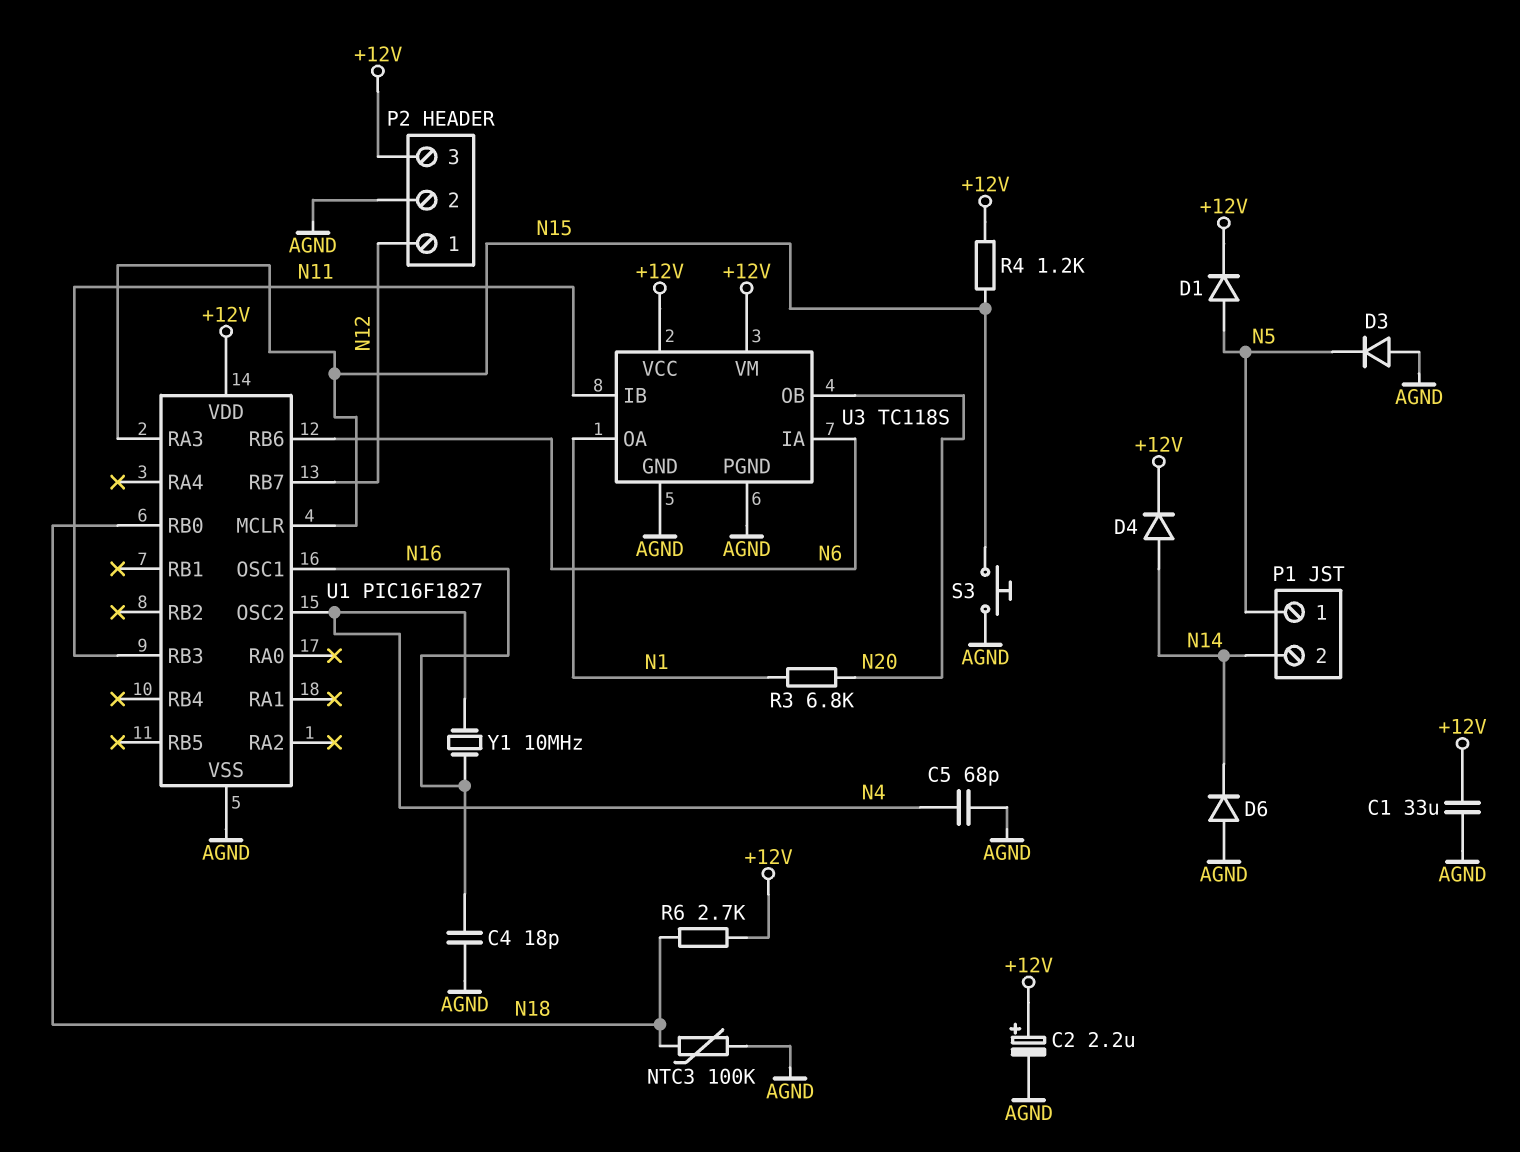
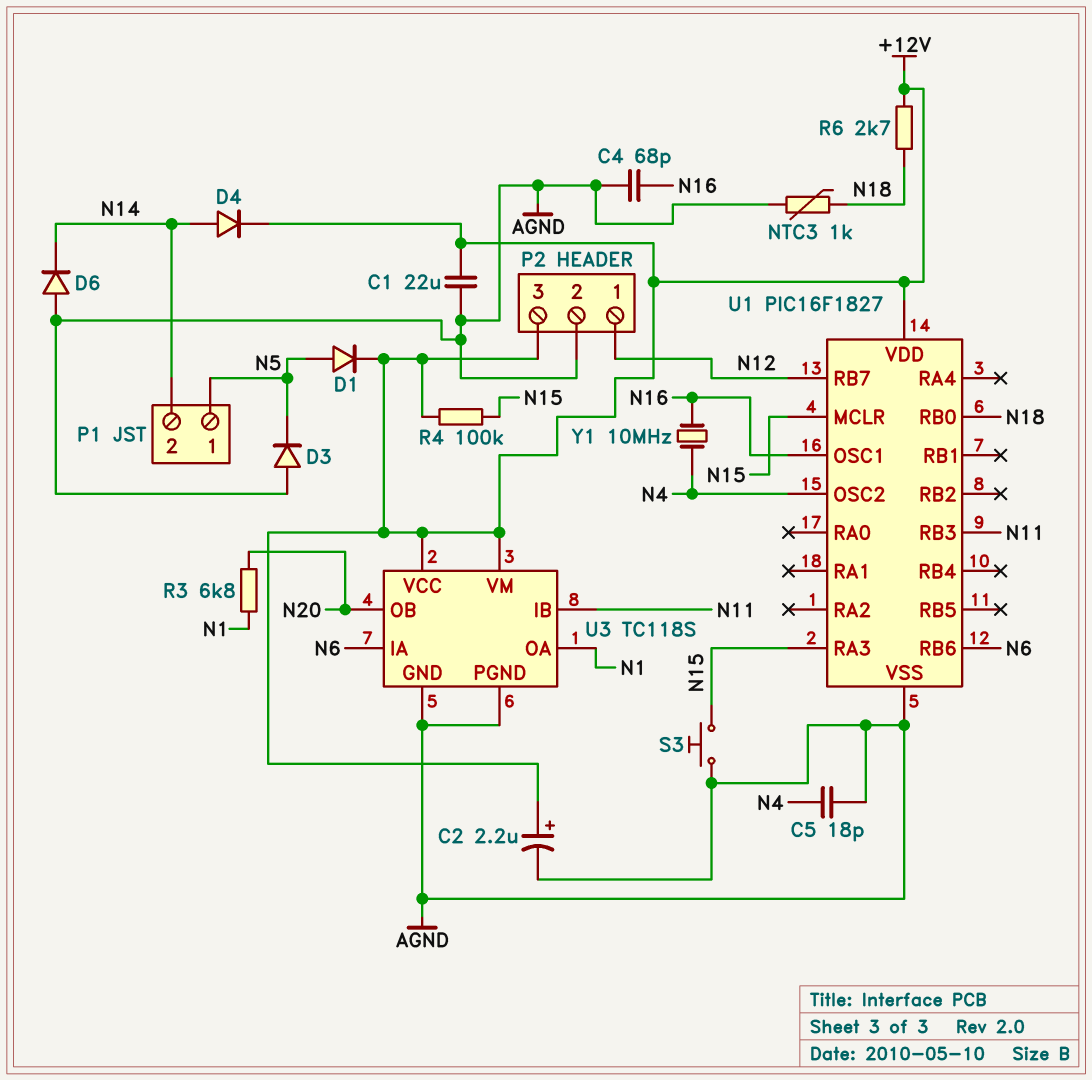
C1: 33uF (+12V, AGND) -> 22uF (+12V, AGND)
C4: 18pF (AGND, N16) -> 68pF (AGND, N16)
C5: 68pF (AGND, N4) -> 18pF (AGND, N4)
NTC3: 100k (AGND, N18) -> 1k (AGND, N18)
R4: 1.2k (+12V, N15) -> 100k (+12V, N15)

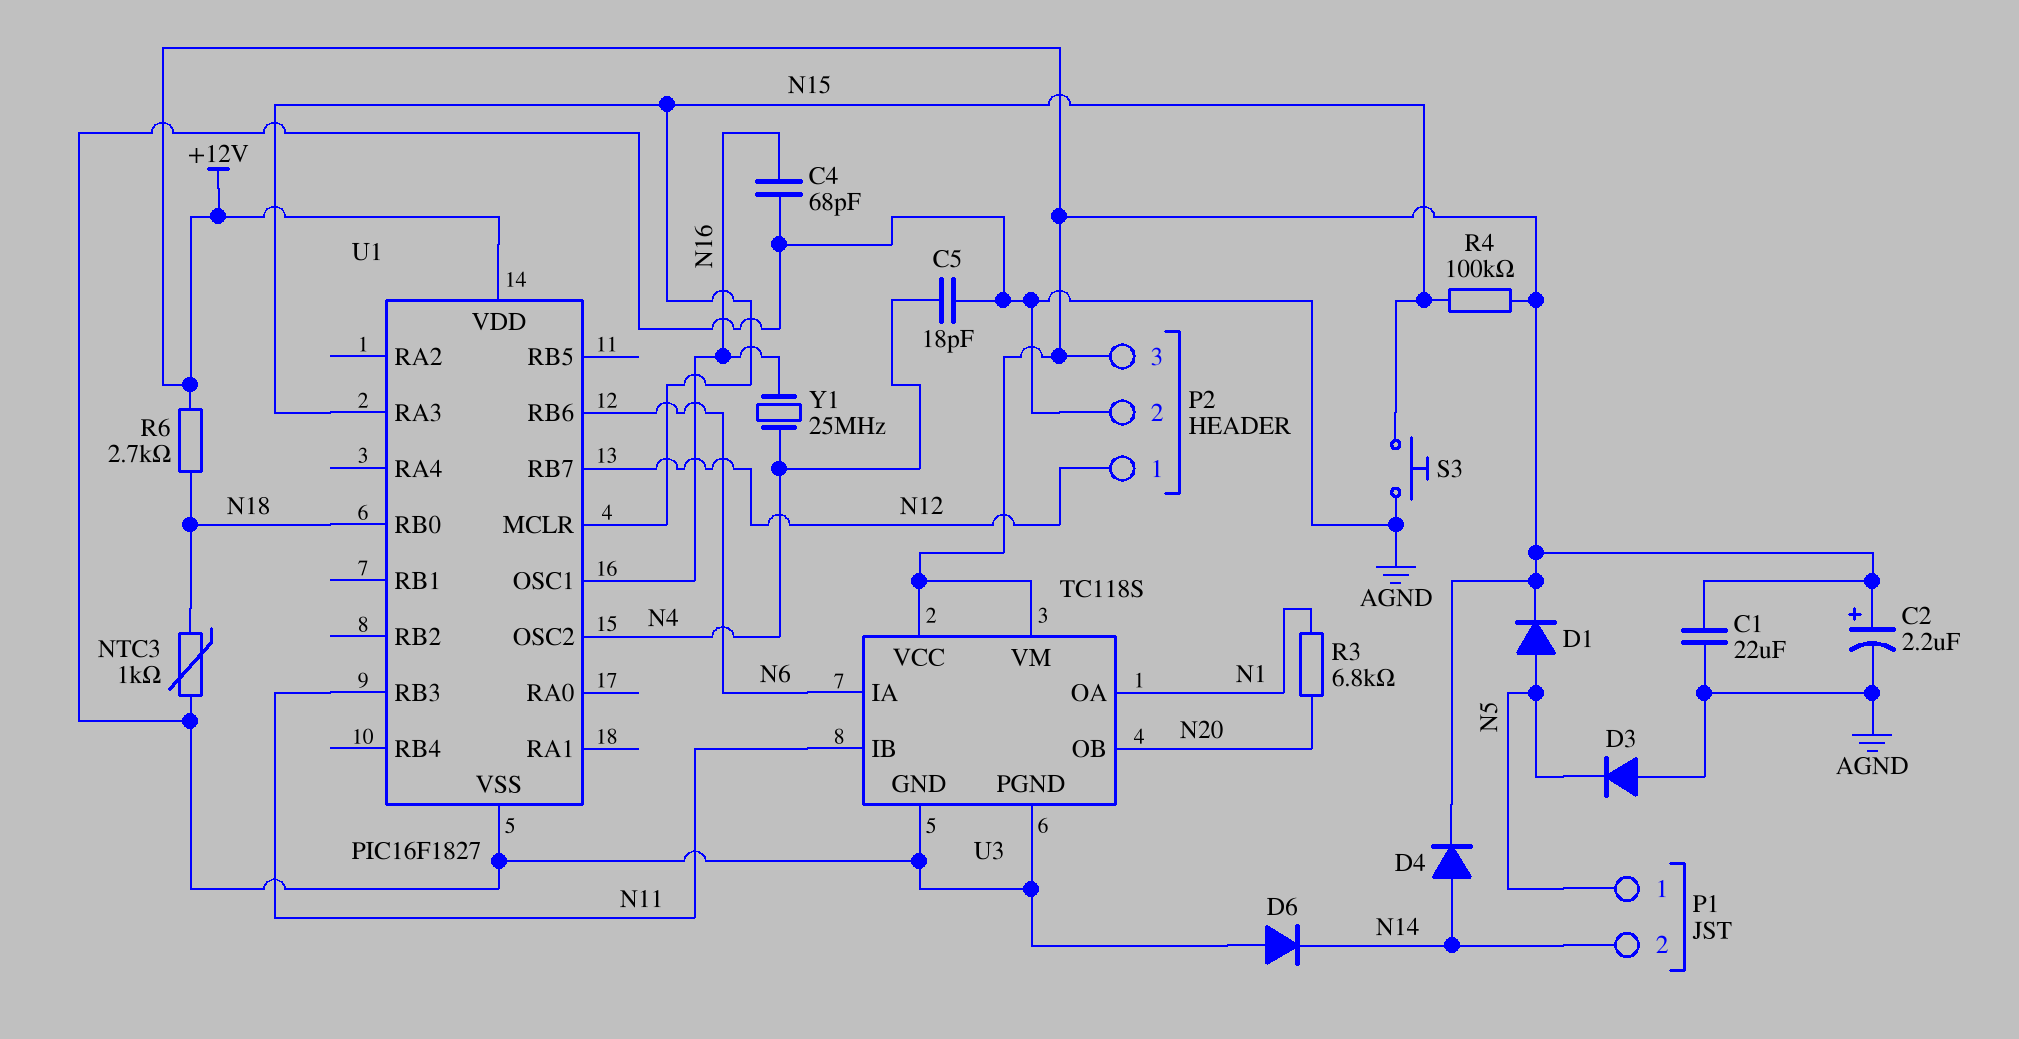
Y1: 10MHz (N4, N16) -> 25MHz (N4, N16)

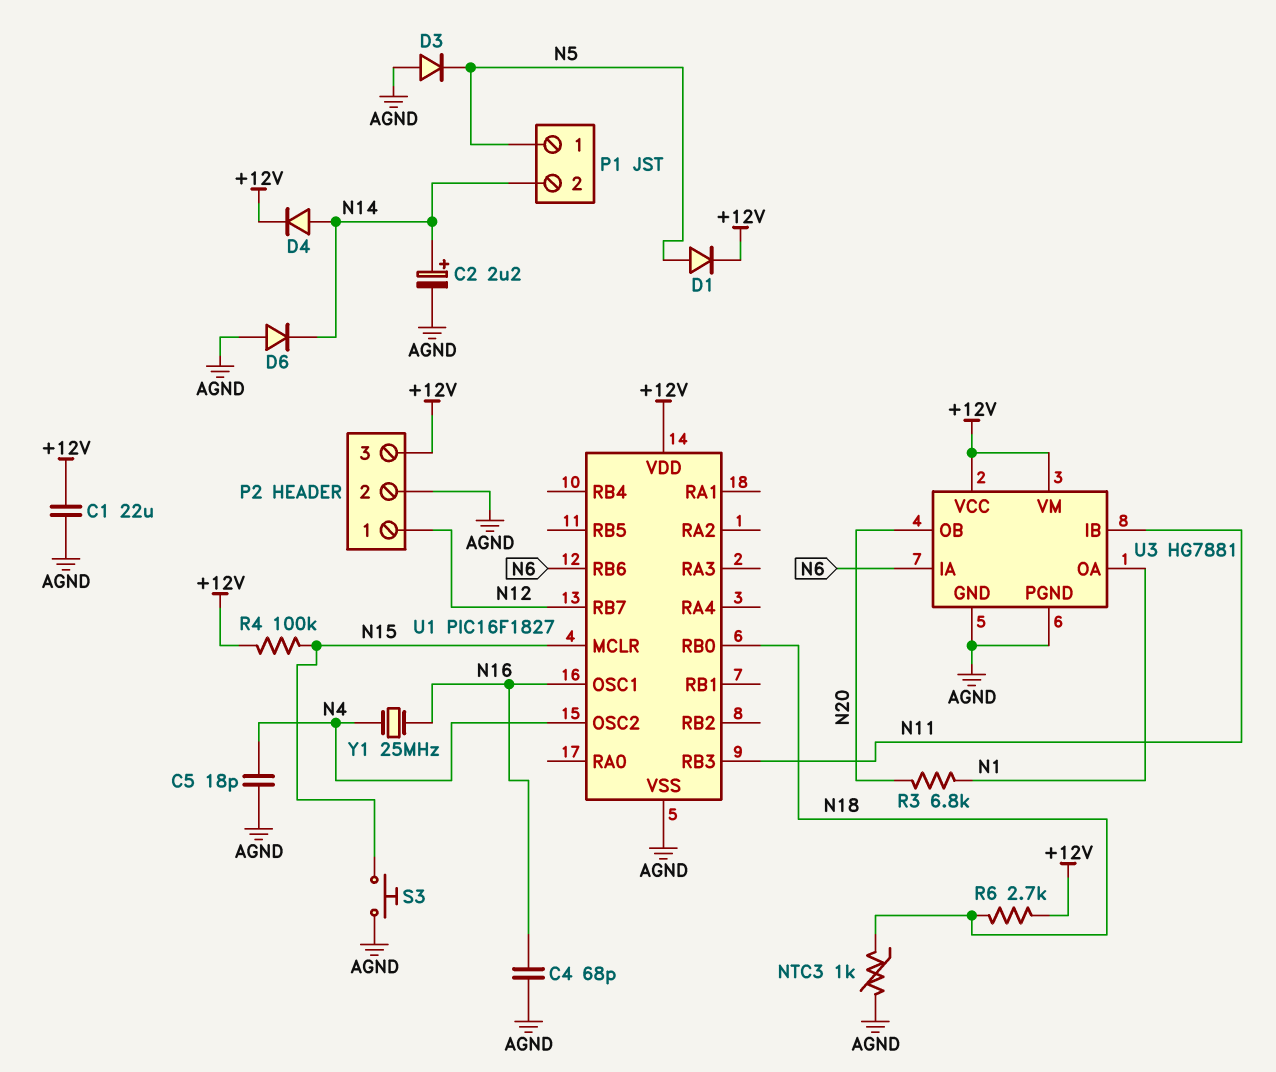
C2: 2.2uF (plus +12V, minus AGND) -> 2.2uF (plus N14, minus AGND)
U1 pin RA3: N15 -> none
U3: TC118S -> HG7881

